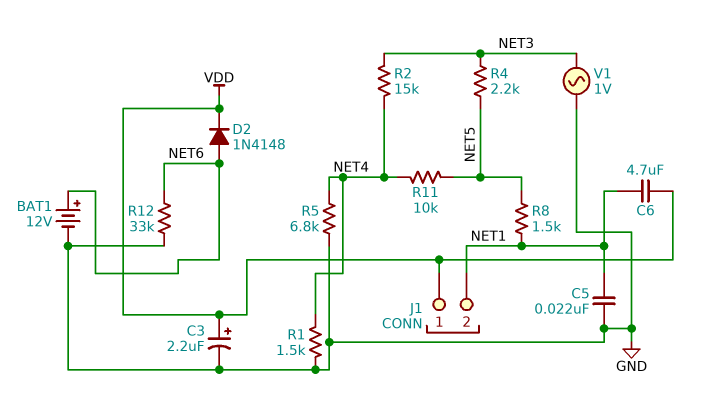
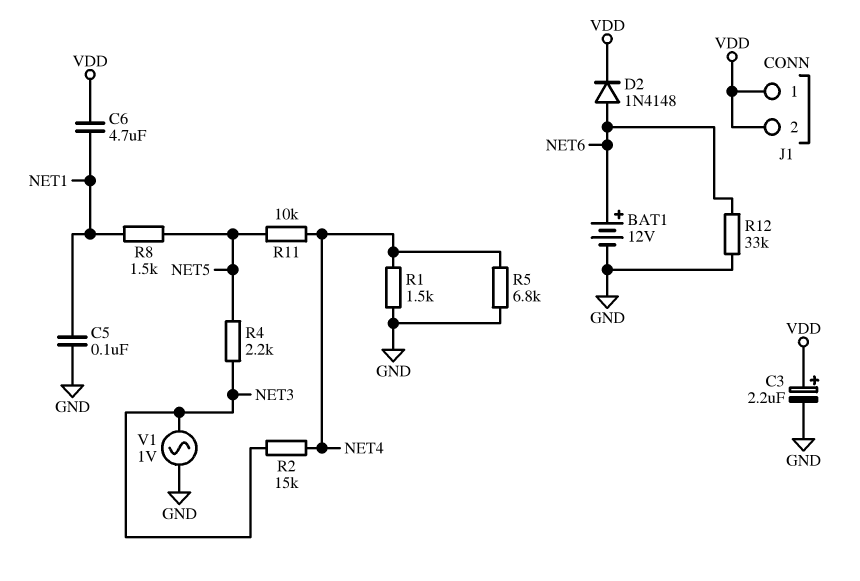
C5: 22nF (GND, NET1) -> 100nF (GND, NET1)
J1 pin 2: NET1 -> VDD

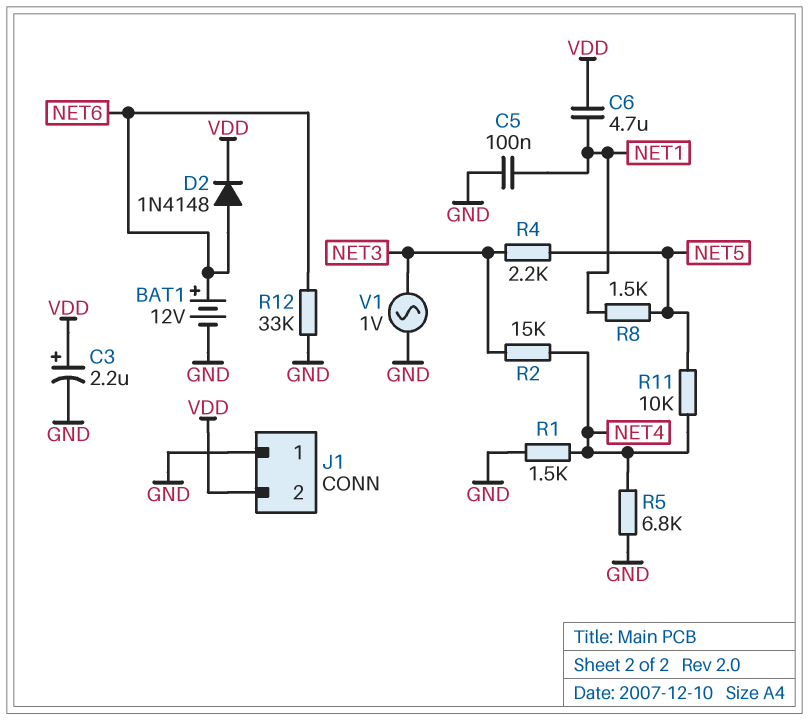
J1 pin 1: VDD -> GND

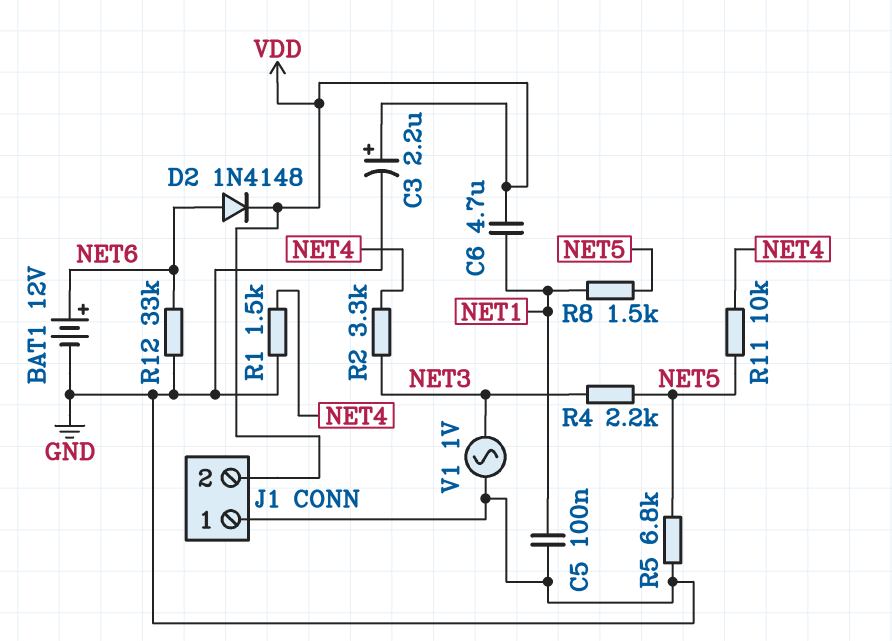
R2: 15k (NET3, NET4) -> 3.3k (NET3, NET4)
R5: 6.8k (GND, NET4) -> 6.8k (GND, NET5)

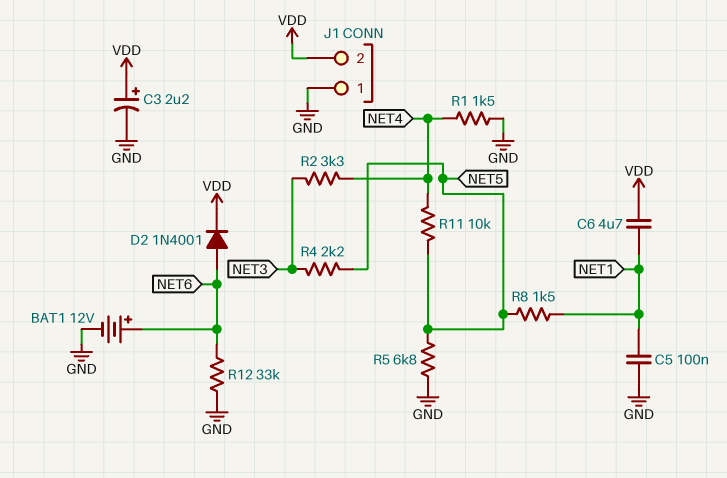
D2: diode 1N4148 (A NET6, K VDD) -> diode 1N4001 (A NET6, K VDD)
V1: AC 1V (GND, NET3) -> none

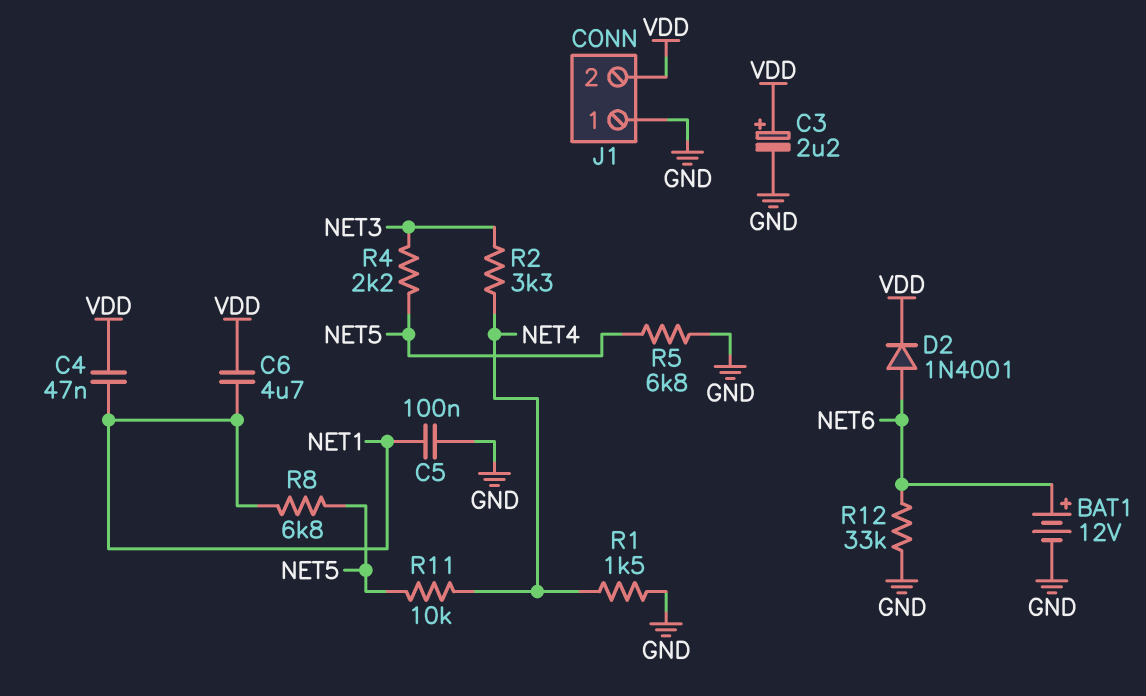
C4: none -> 47nF (NET1, VDD)
R8: 1.5k (NET1, NET5) -> 6.8k (NET1, NET5)

